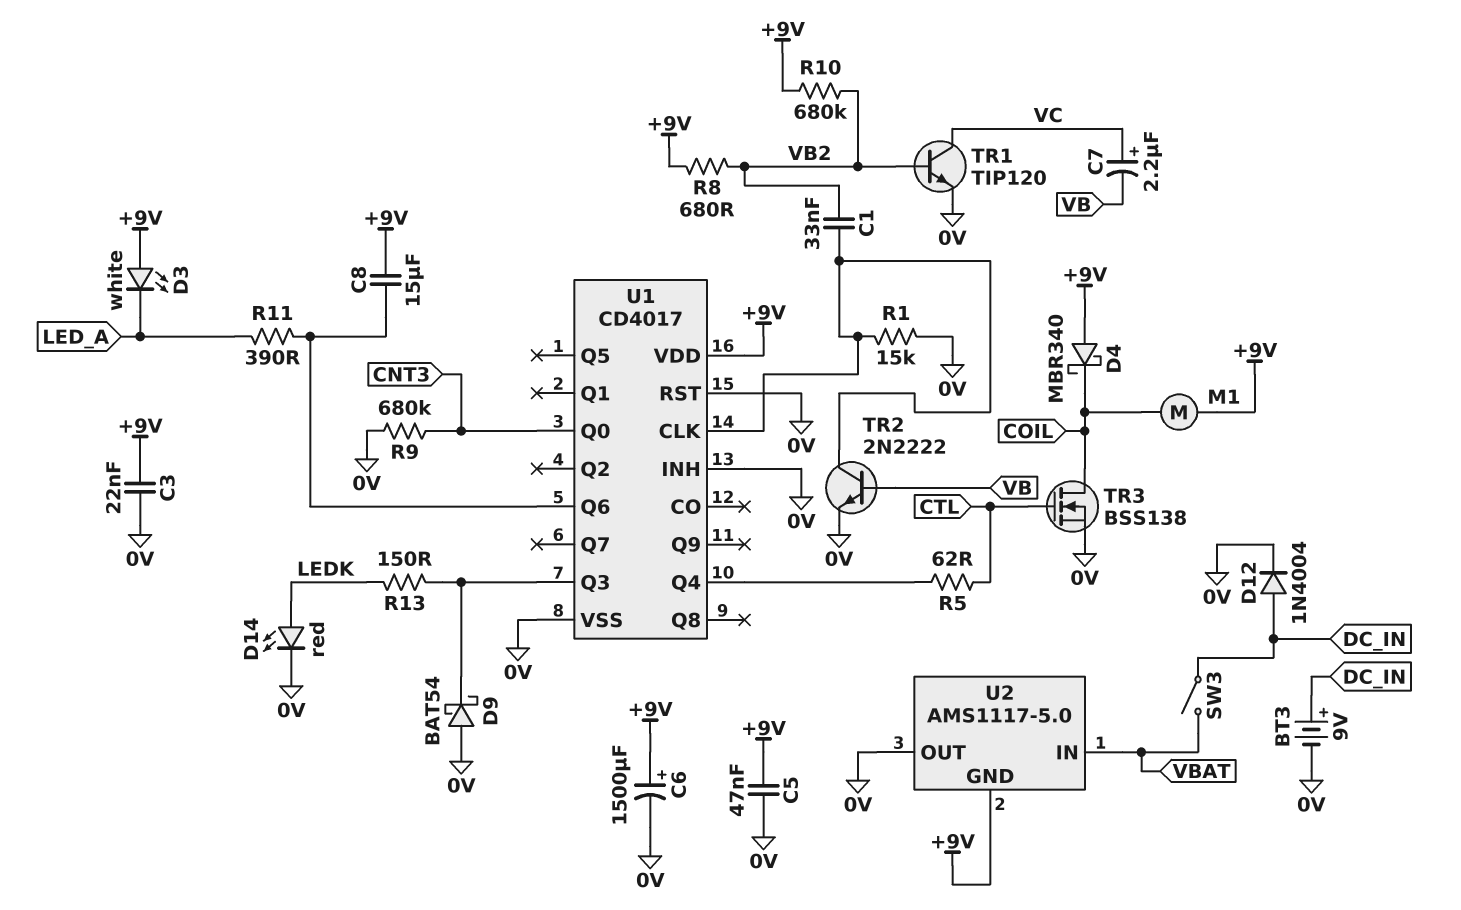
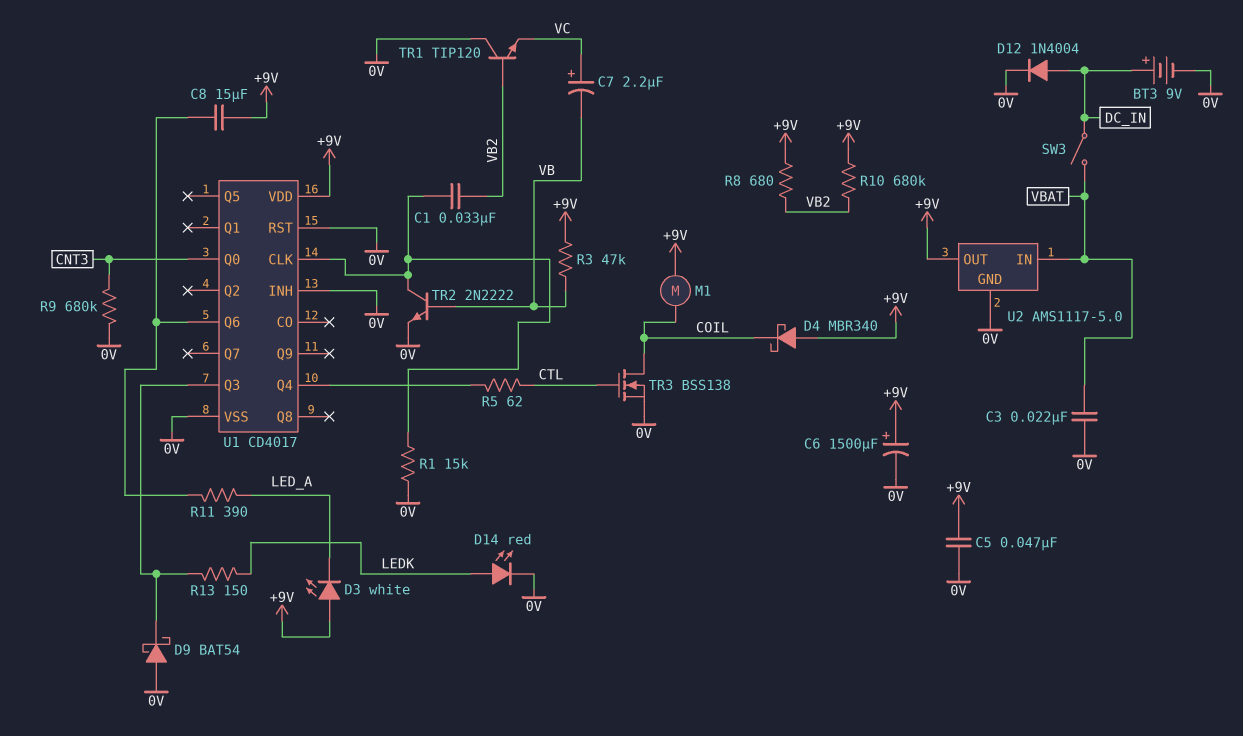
C3: 22nF (+9V, 0V) -> 22nF (0V, VBAT)
R3: none -> 47k (+9V, VB)
TR1: NPN TIP120 (B VB2, C VC, E 0V) -> NPN TIP120 (B VB2, C 0V, E VC)
U2 pin GND: +9V -> 0V
U2 pin OUT: 0V -> +9V

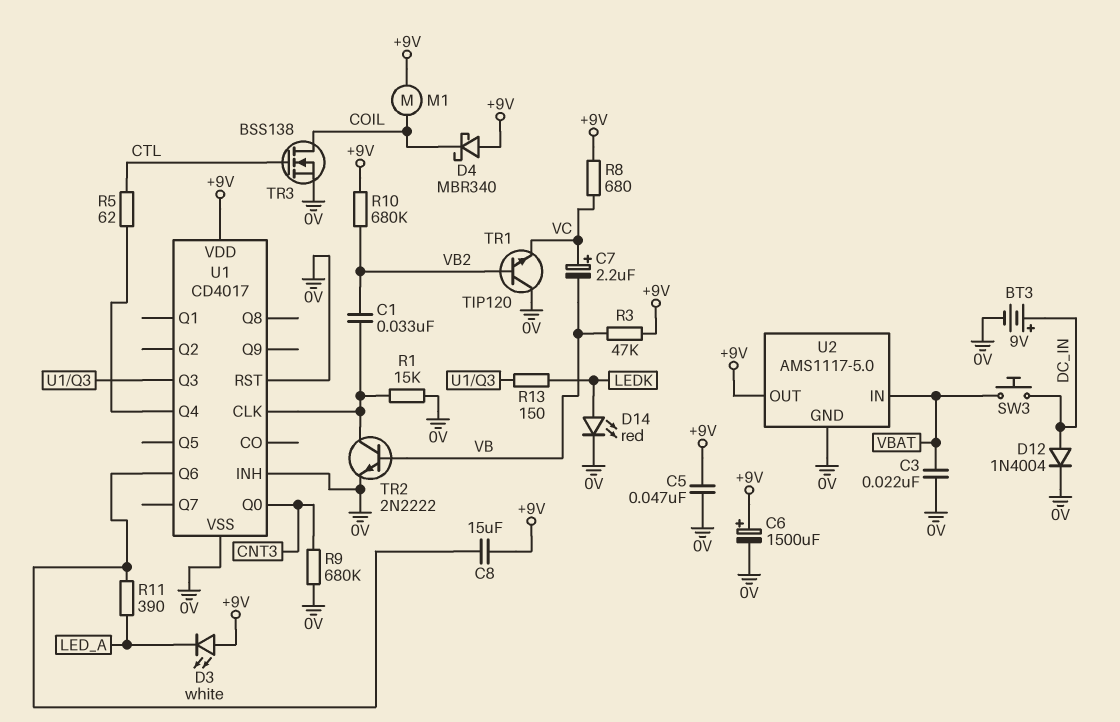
D9: schottky BAT54 (A 0V, K U1/Q3) -> none
R8: 680 (+9V, VB2) -> 680 (+9V, VC)
SW3: switch (DC_IN, VBAT) -> button (DC_IN, VBAT)

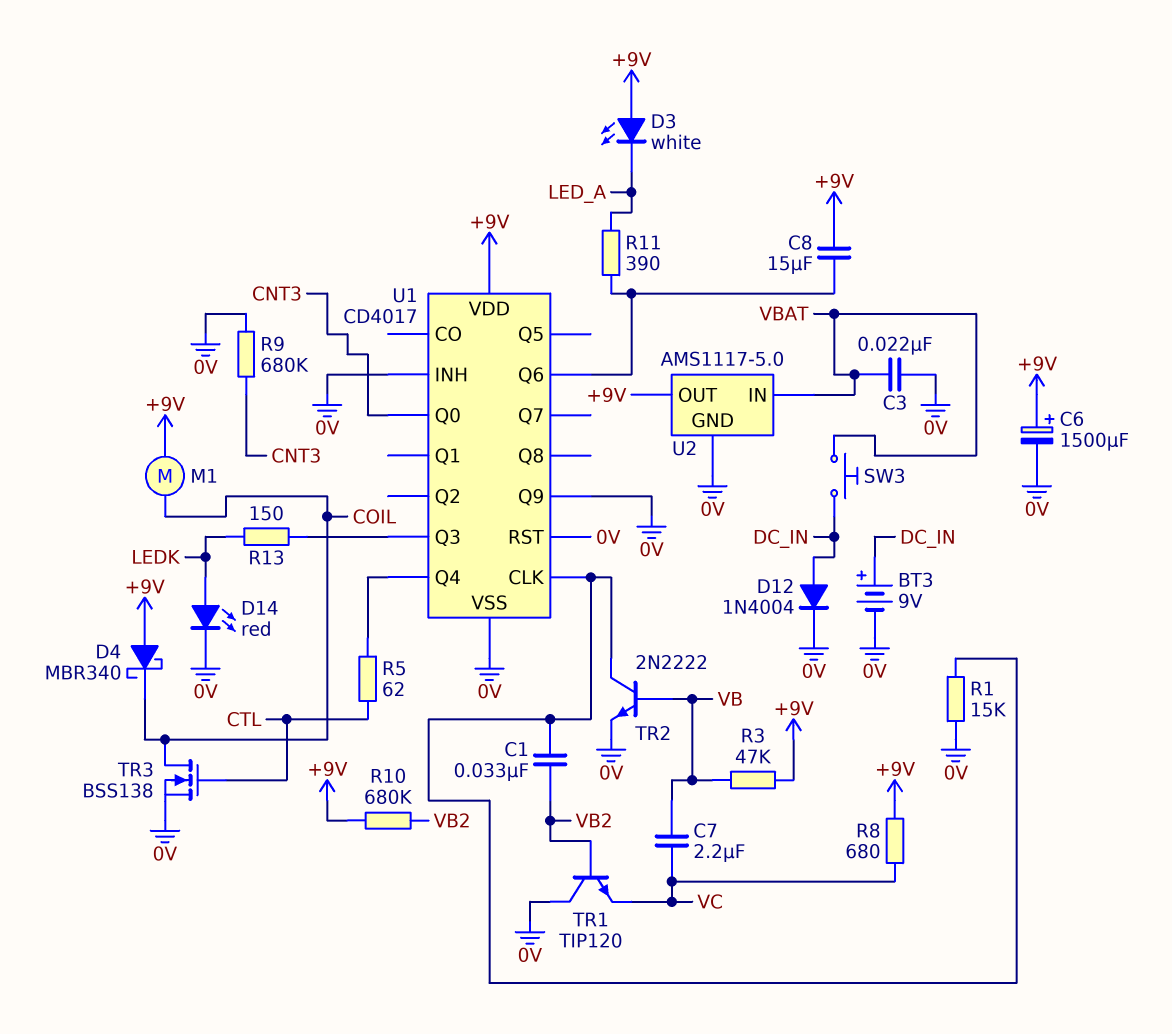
C5: 47nF (+9V, 0V) -> none
C7: 2.2uF (plus VC, minus VB) -> 2.2uF (VB, VC)
U1 pin Q9: none -> 0V

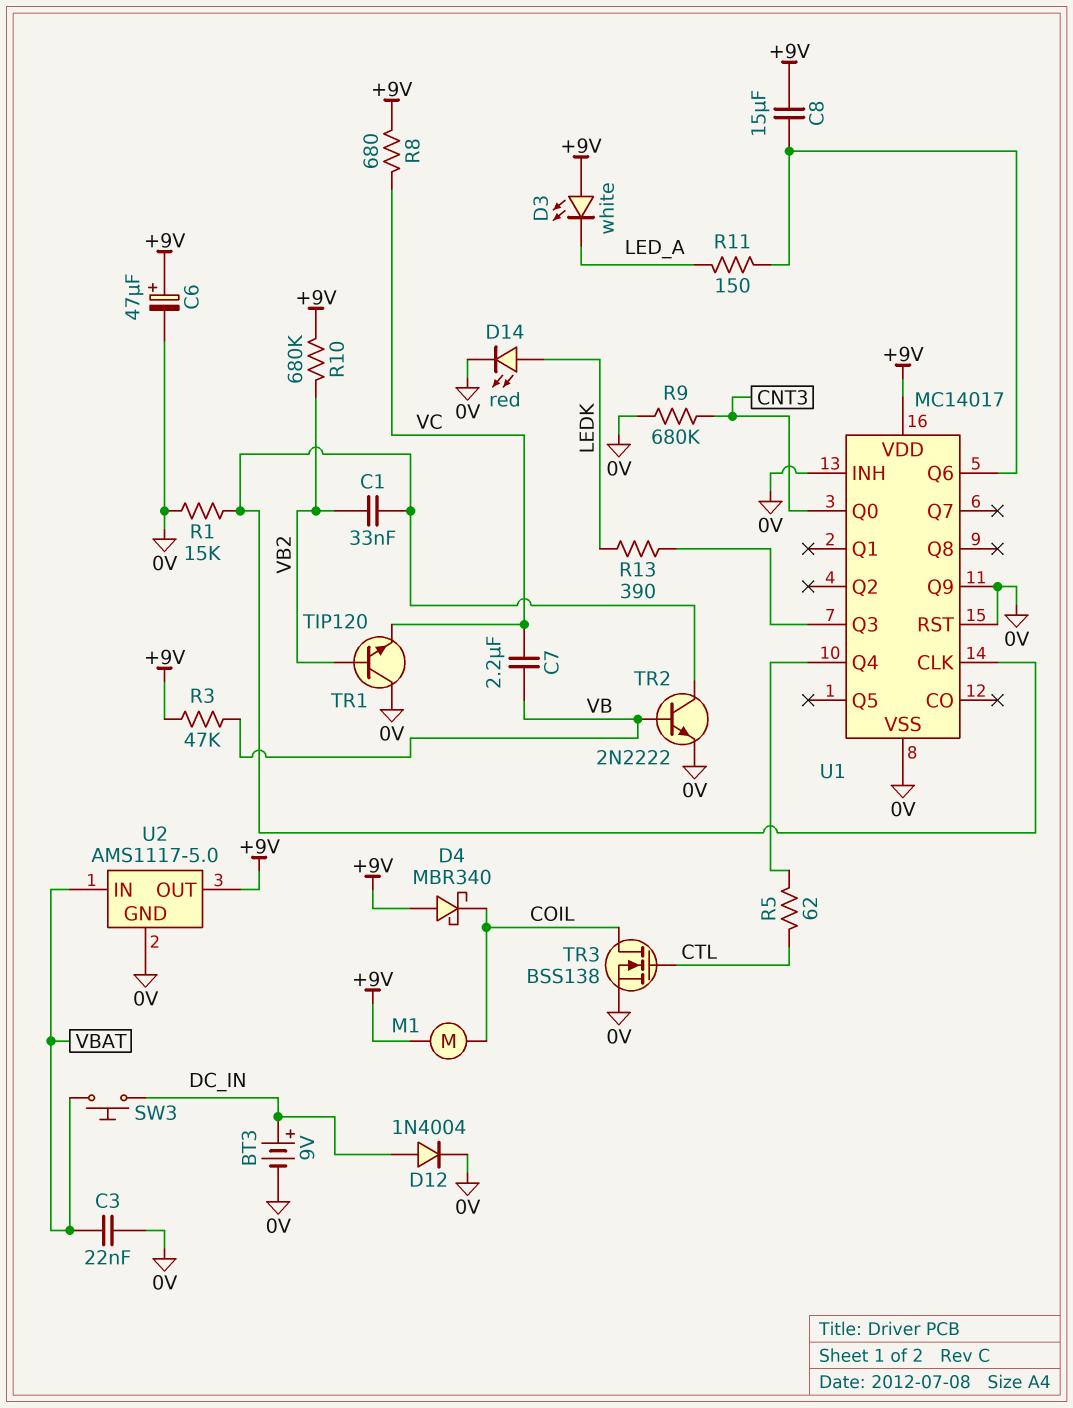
C6: 1500uF (plus +9V, minus 0V) -> 47uF (plus +9V, minus 0V)
R11: 390 (LED_A, U1/Q6) -> 150 (LED_A, U1/Q6)
R13: 150 (LEDK, U1/Q3) -> 390 (LEDK, U1/Q3)
U1: CD4017 -> MC14017

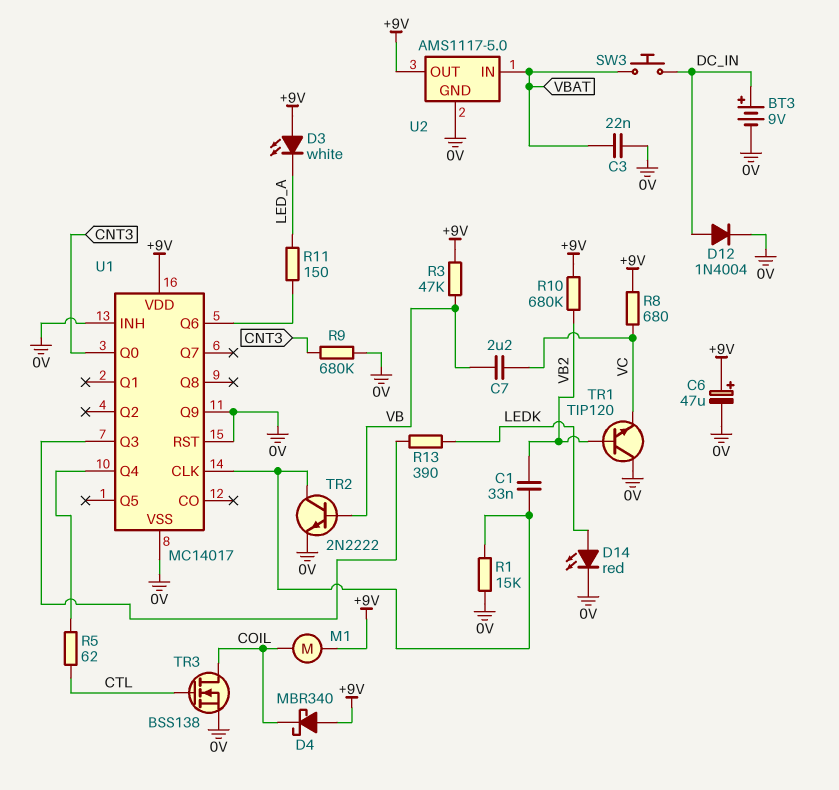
C8: 15uF (+9V, U1/Q6) -> none

